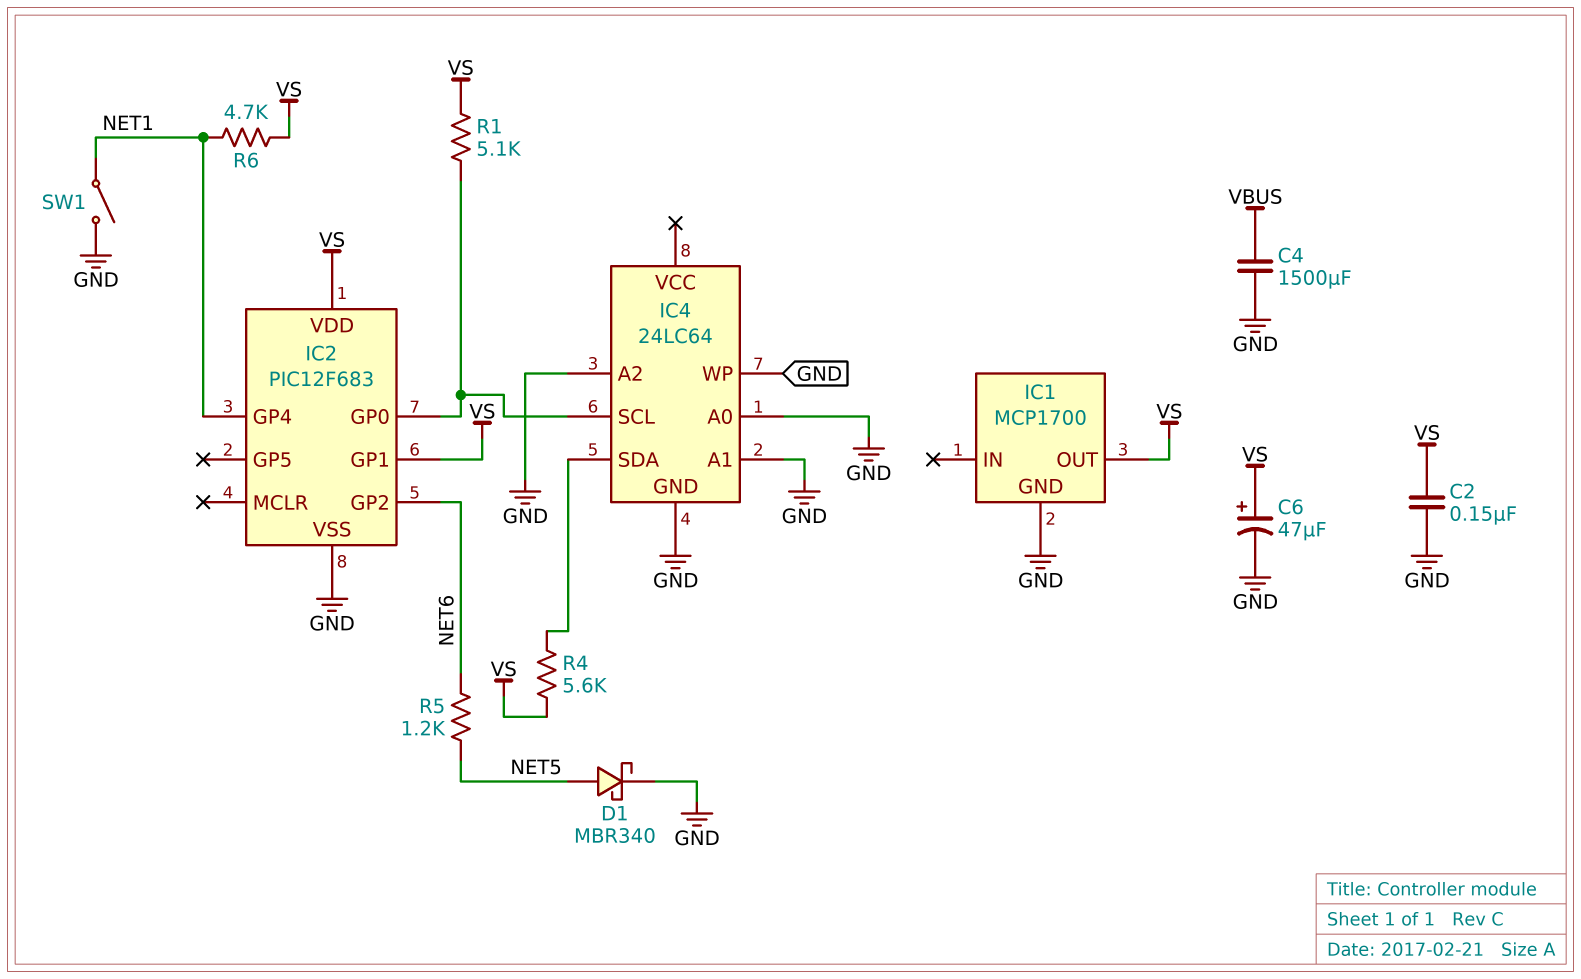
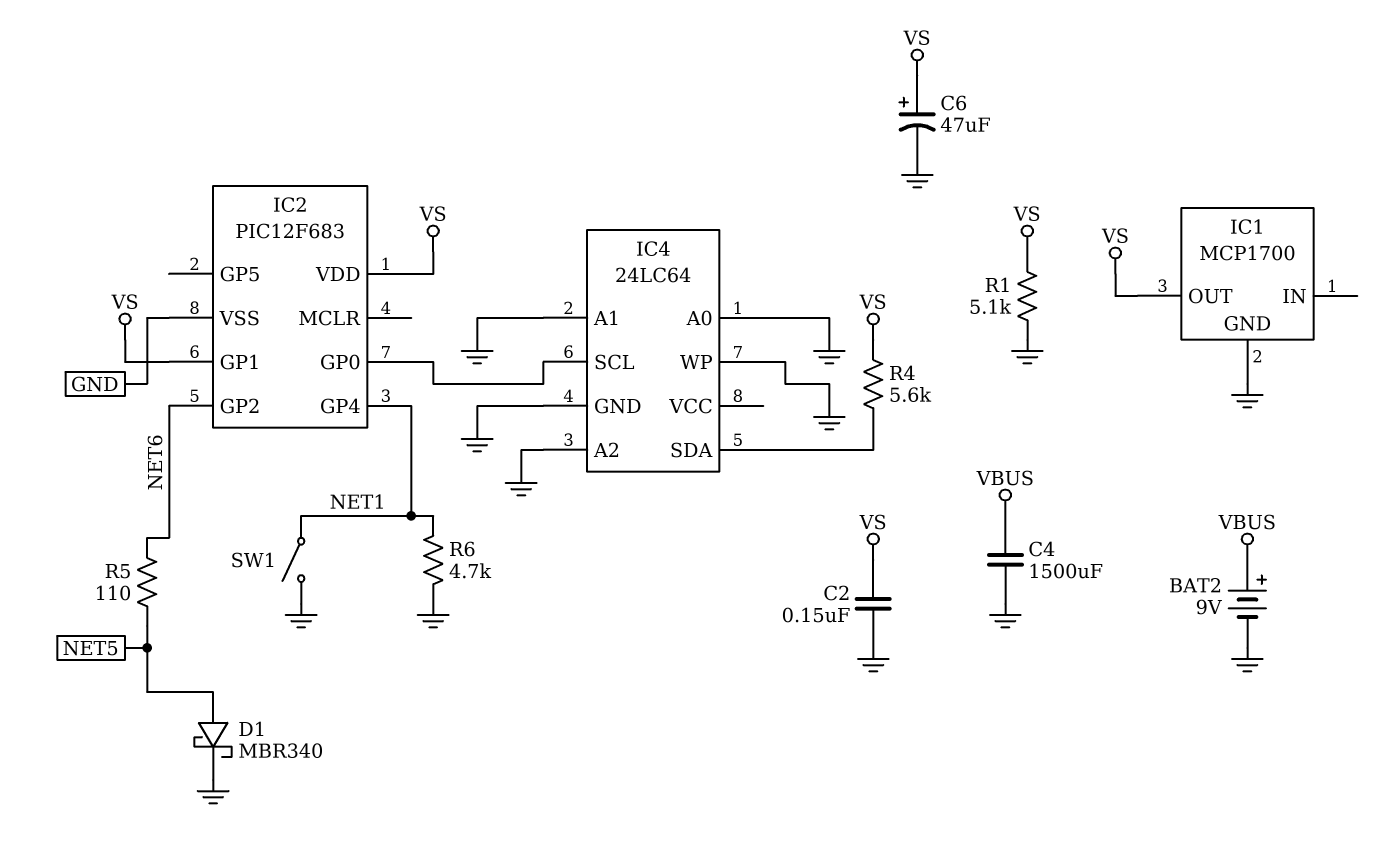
BAT2: none -> 9V (plus VBUS, minus GND)
R1: 5.1k (IC2/GP0, VS) -> 5.1k (GND, VS)
R5: 1.2k (NET5, NET6) -> 110 (NET5, NET6)
R6: 4.7k (NET1, VS) -> 4.7k (GND, NET1)

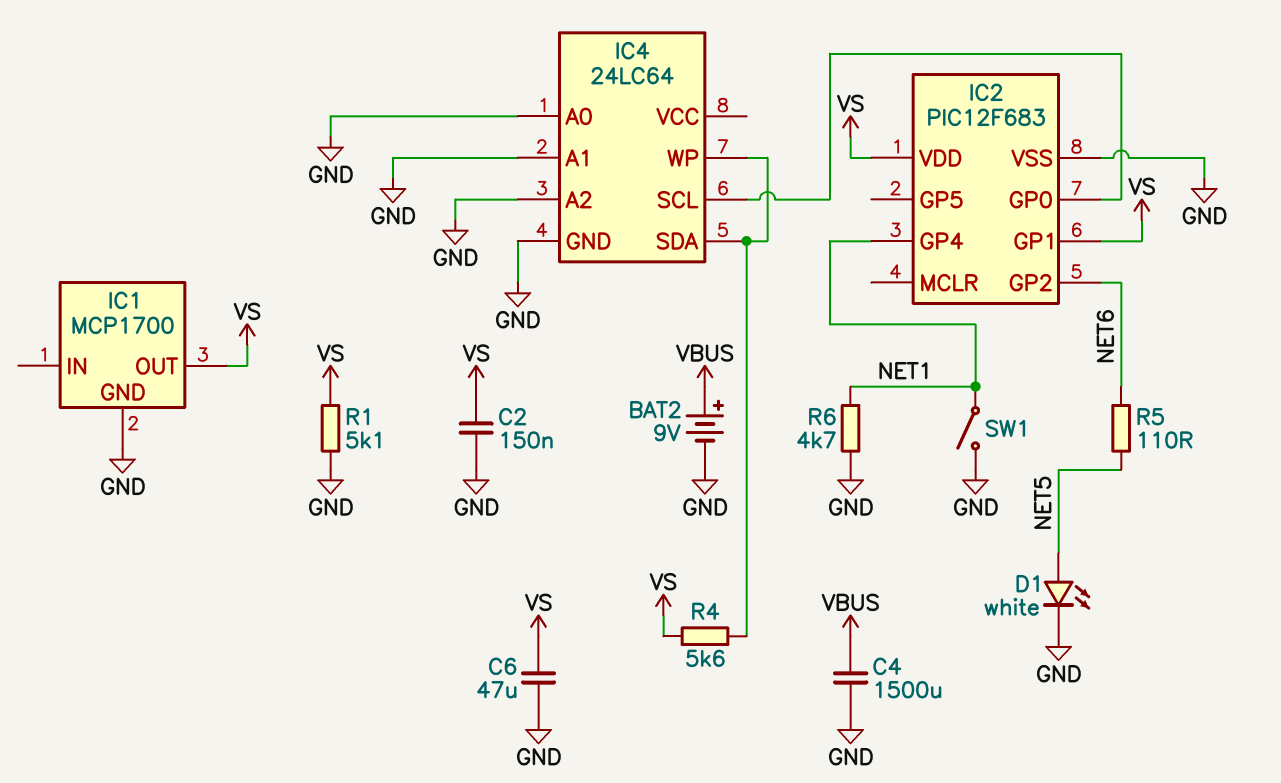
C6: 47uF (plus VS, minus GND) -> 47uF (GND, VS)
D1: schottky MBR340 (A NET5, K GND) -> LED white (A NET5, K GND)
IC4 pin WP: GND -> IC4/SDA

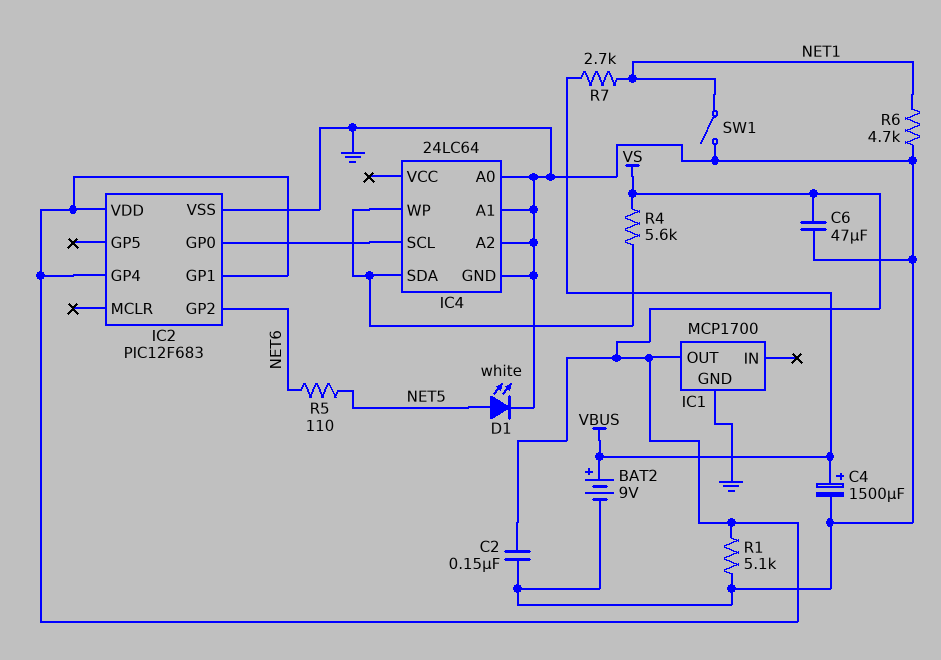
C4: 1500uF (GND, VBUS) -> 1500uF (plus VBUS, minus GND)
IC2 pin GP4: NET1 -> VS
R7: none -> 2.7k (NET1, VBUS)

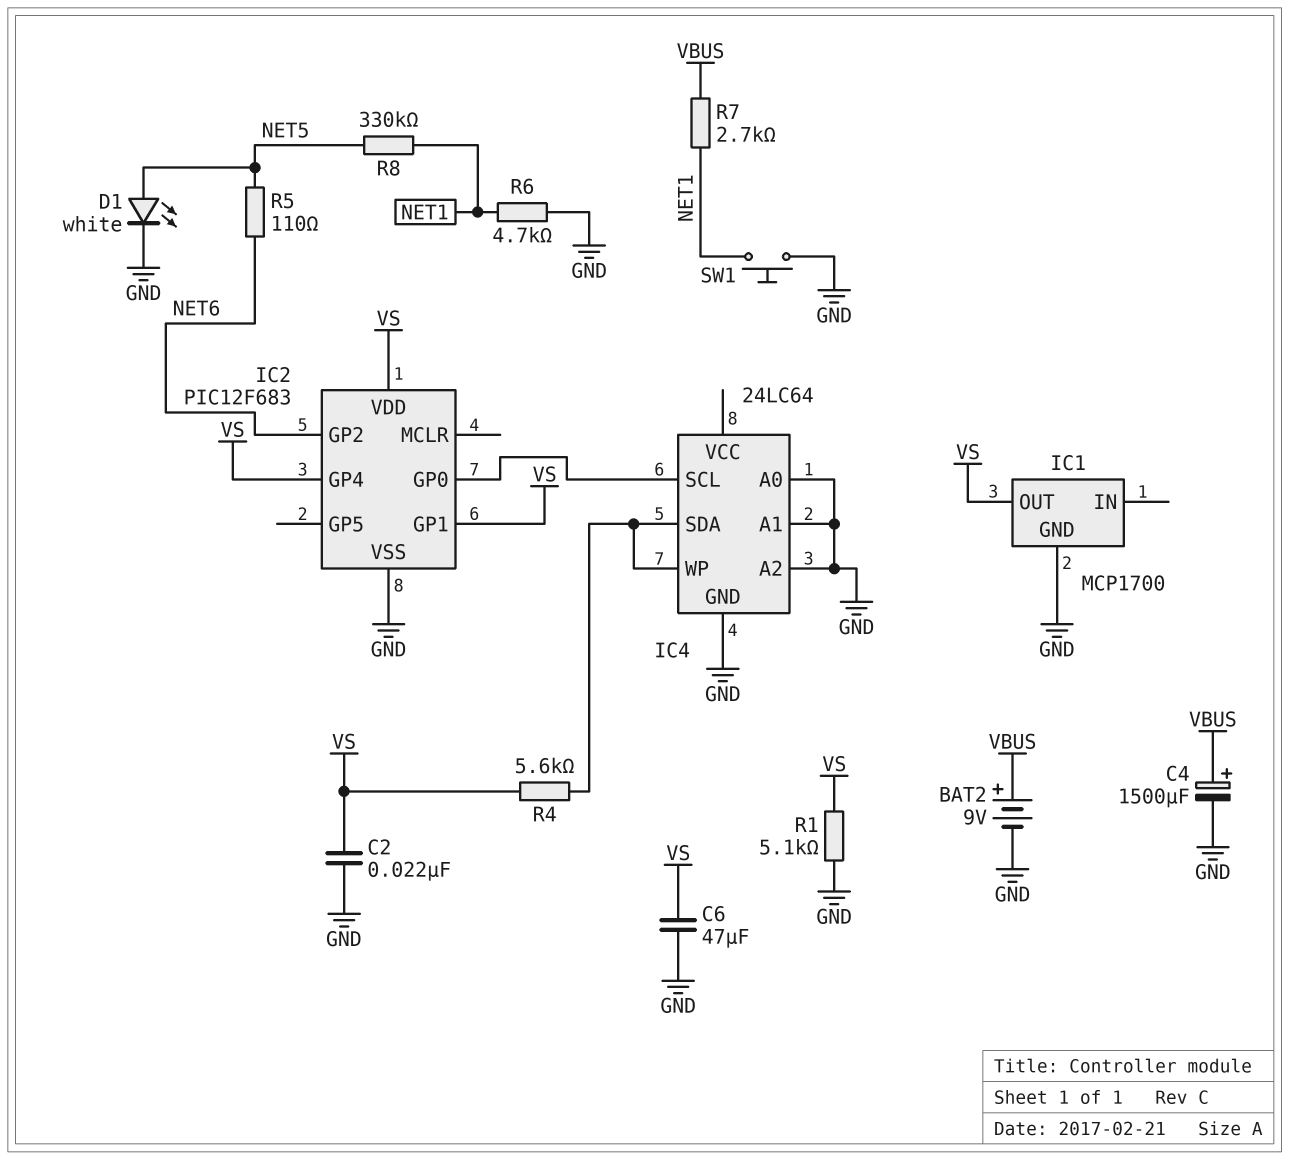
C2: 150nF (GND, VS) -> 22nF (GND, VS)
R8: none -> 330k (NET1, NET5)
SW1: switch (GND, NET1) -> button (GND, NET1)

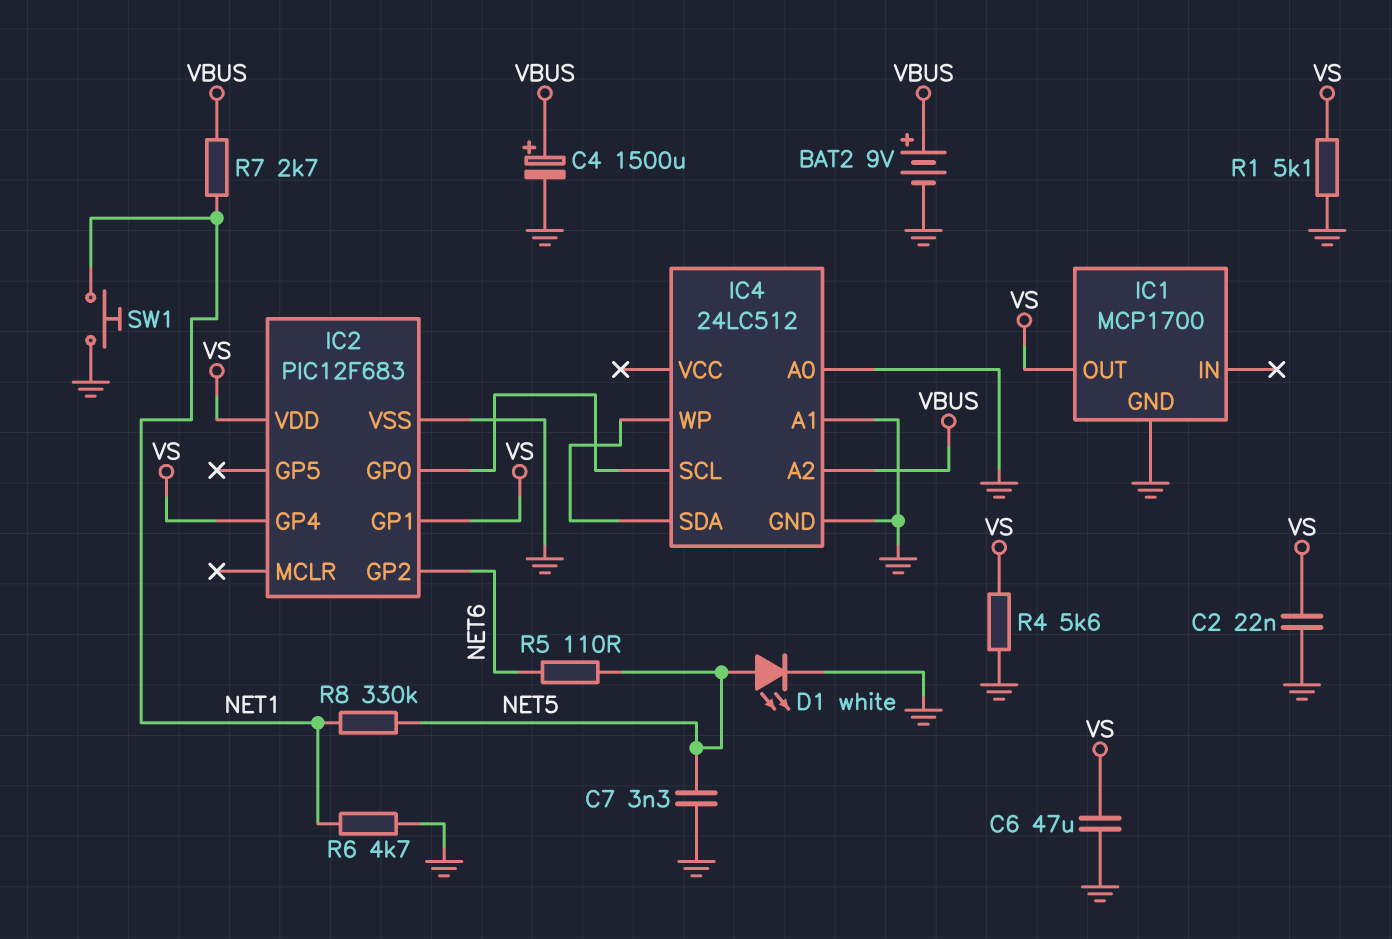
C7: none -> 3.3nF (GND, NET5)
IC4: 24LC64 -> 24LC512
IC4 pin A2: GND -> VBUS
R4: 5.6k (IC4/SDA, VS) -> 5.6k (GND, VS)

